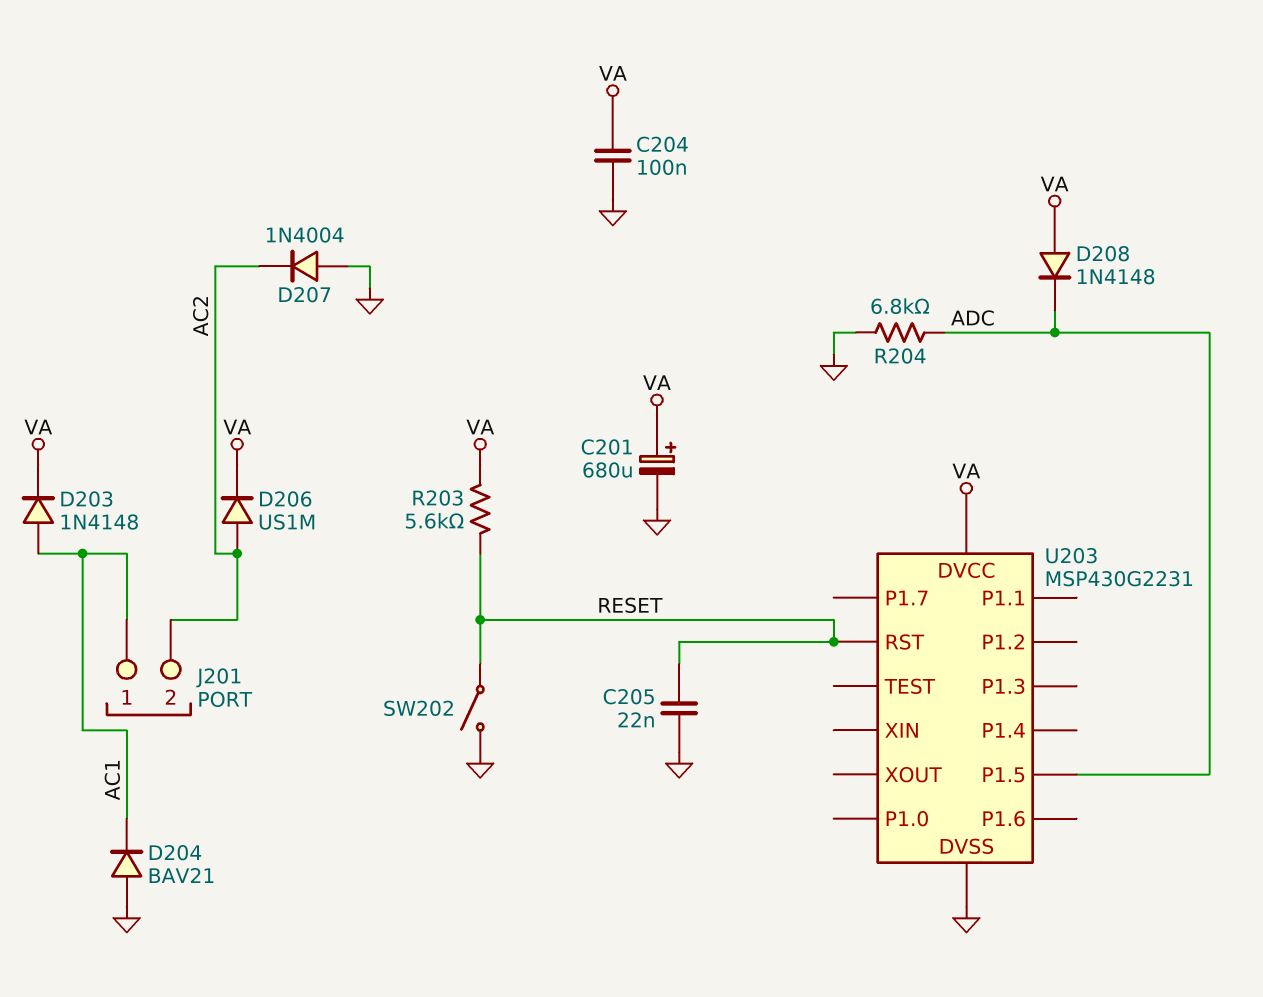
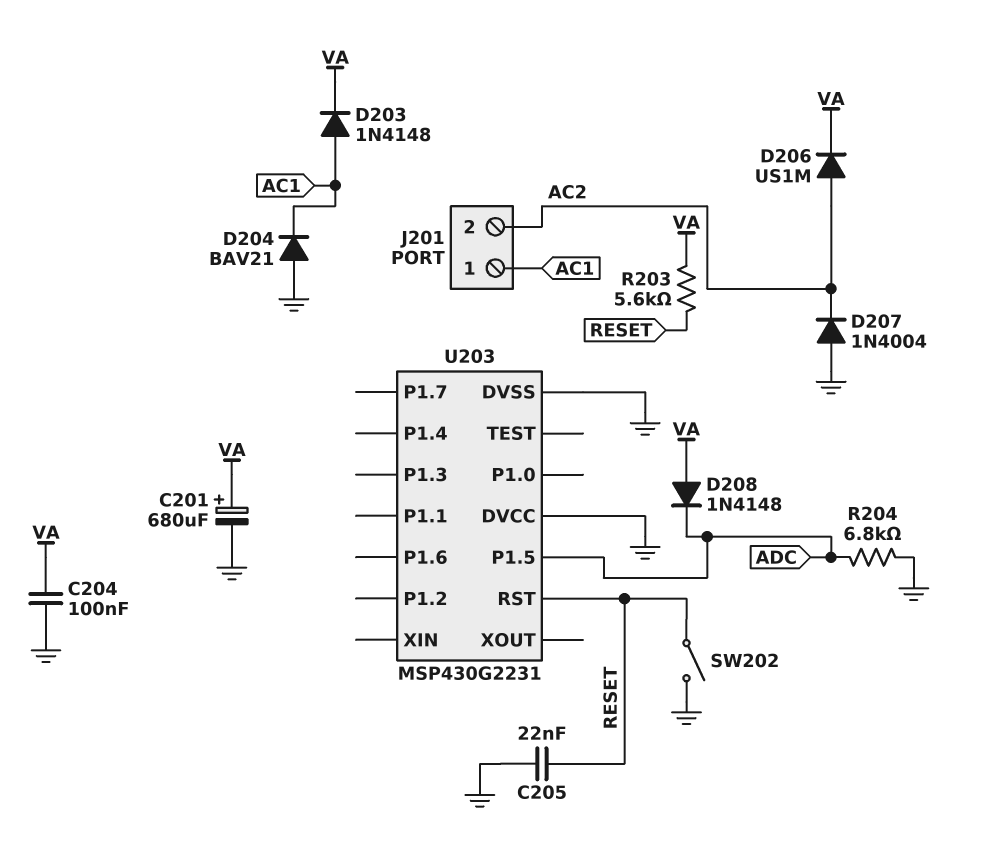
U203 pin DVCC: VA -> GND

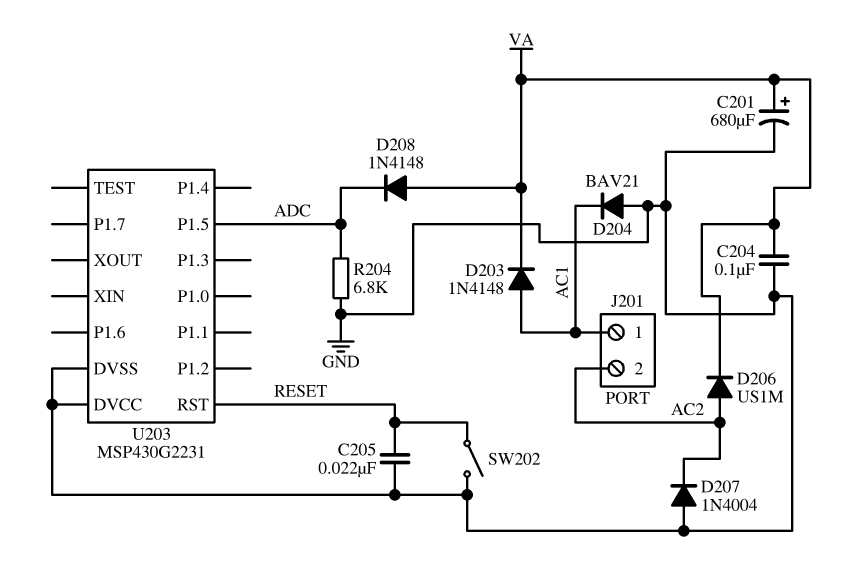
R203: 5.6k (RESET, VA) -> none

